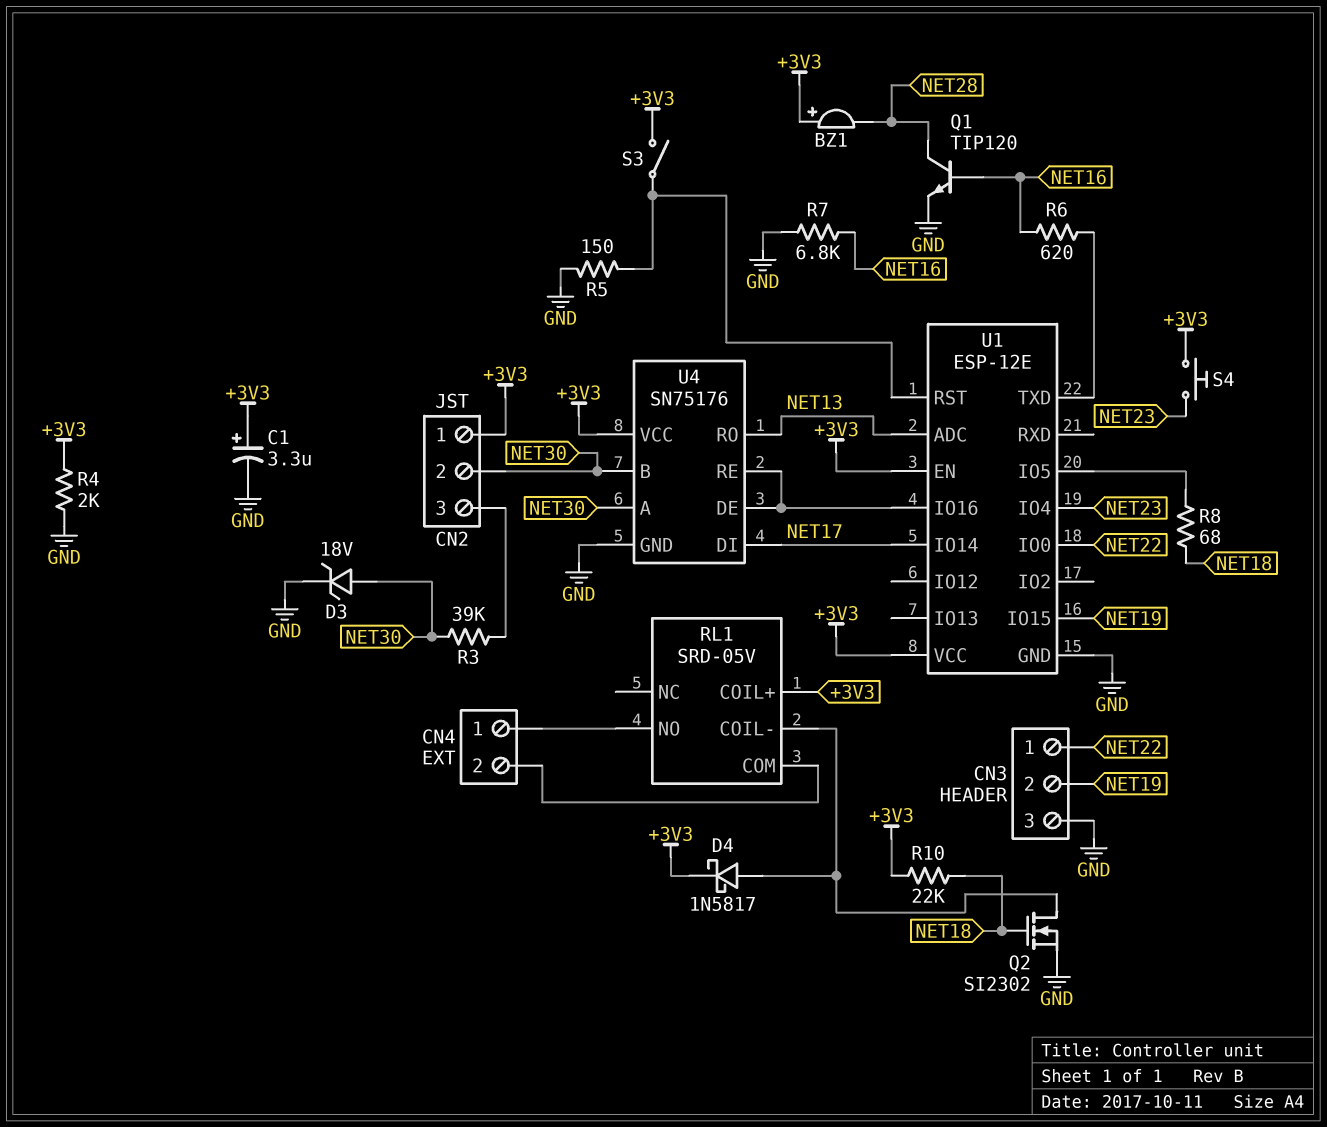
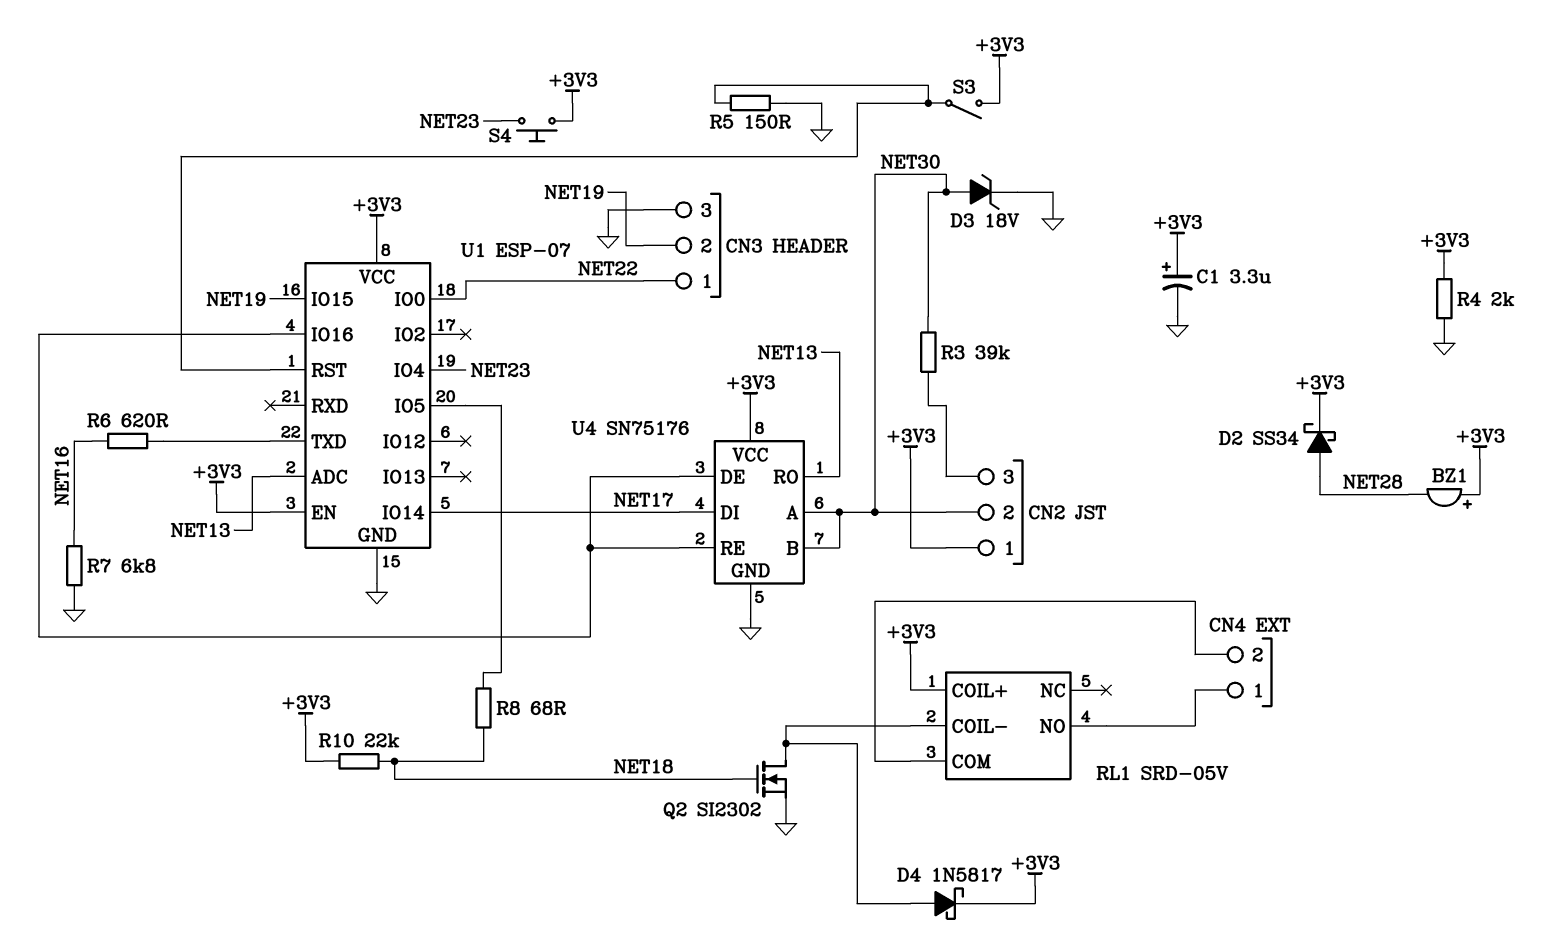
D2: none -> schottky SS34 (A NET28, K +3V3)
Q1: NPN TIP120 (B NET16, C NET28, E GND) -> none
U1: ESP-12E -> ESP-07

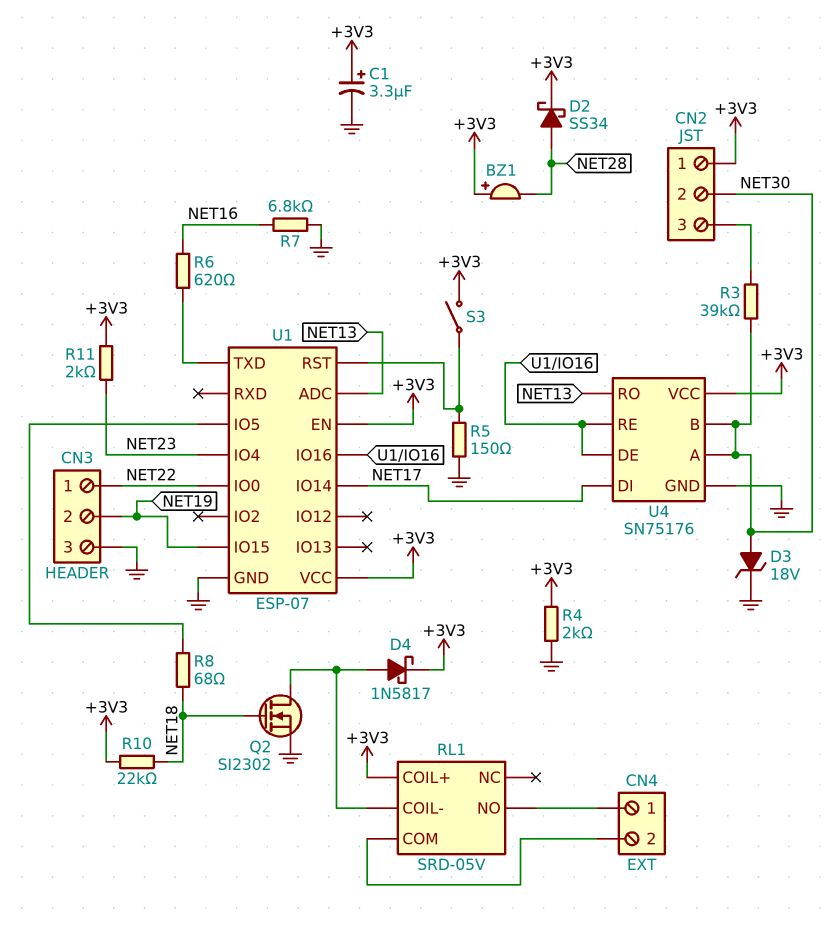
R11: none -> 2k (+3V3, NET23)
S4: button (+3V3, NET23) -> none

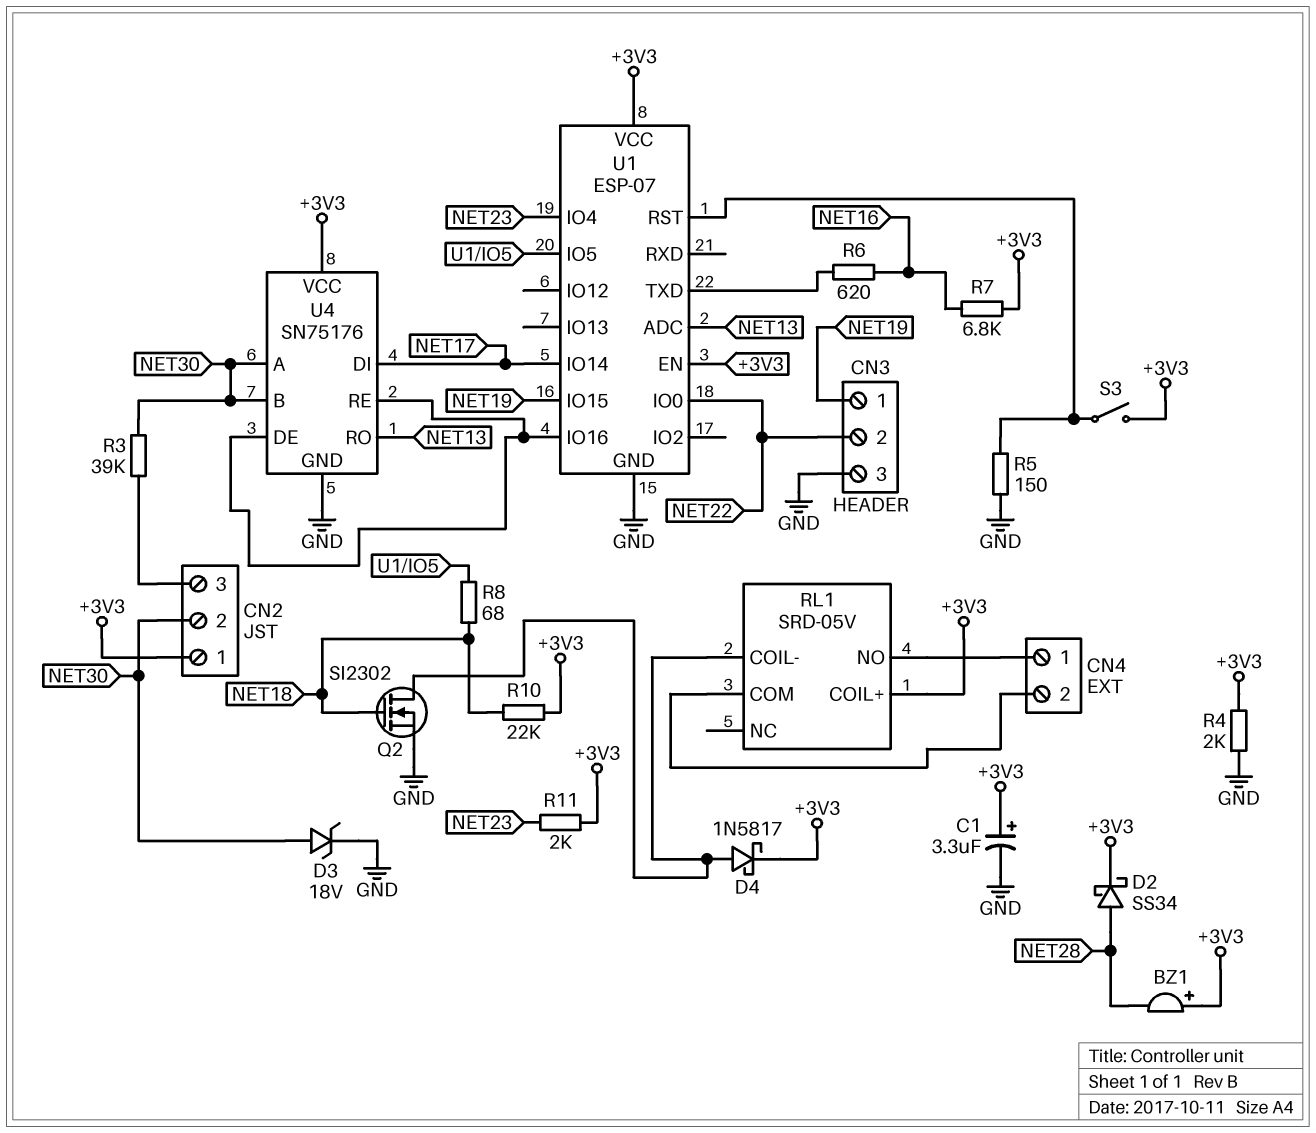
CN3 pin 1: NET22 -> NET19
CN3 pin 2: NET19 -> NET22
R7: 6.8k (GND, NET16) -> 6.8k (+3V3, NET16)

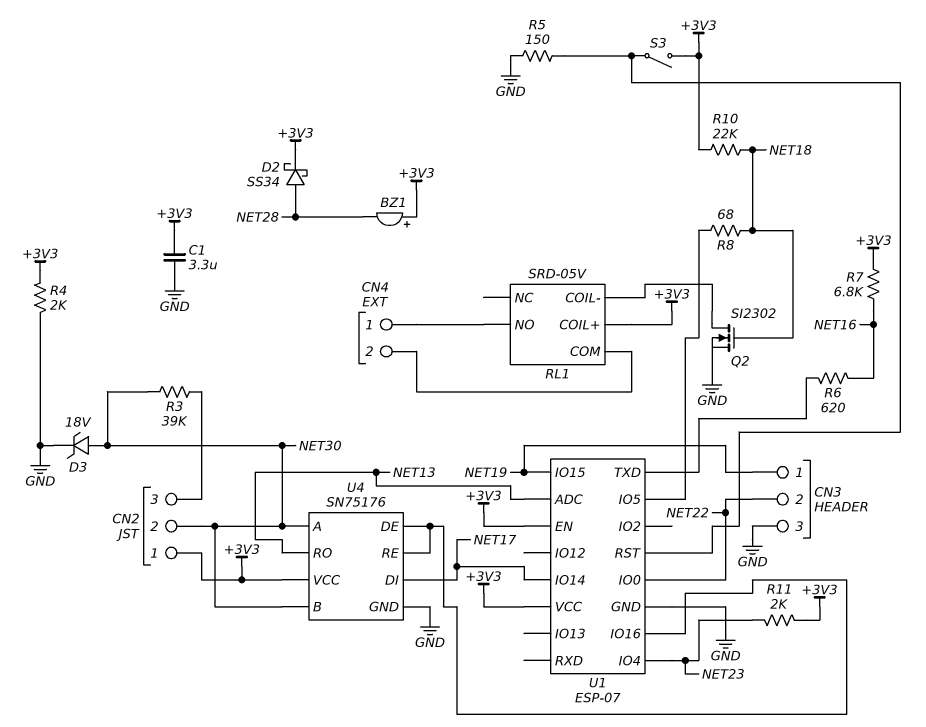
C1: 3.3uF (plus +3V3, minus GND) -> 3.3uF (+3V3, GND)
D4: schottky 1N5817 (A RL1/COIL-, K +3V3) -> none

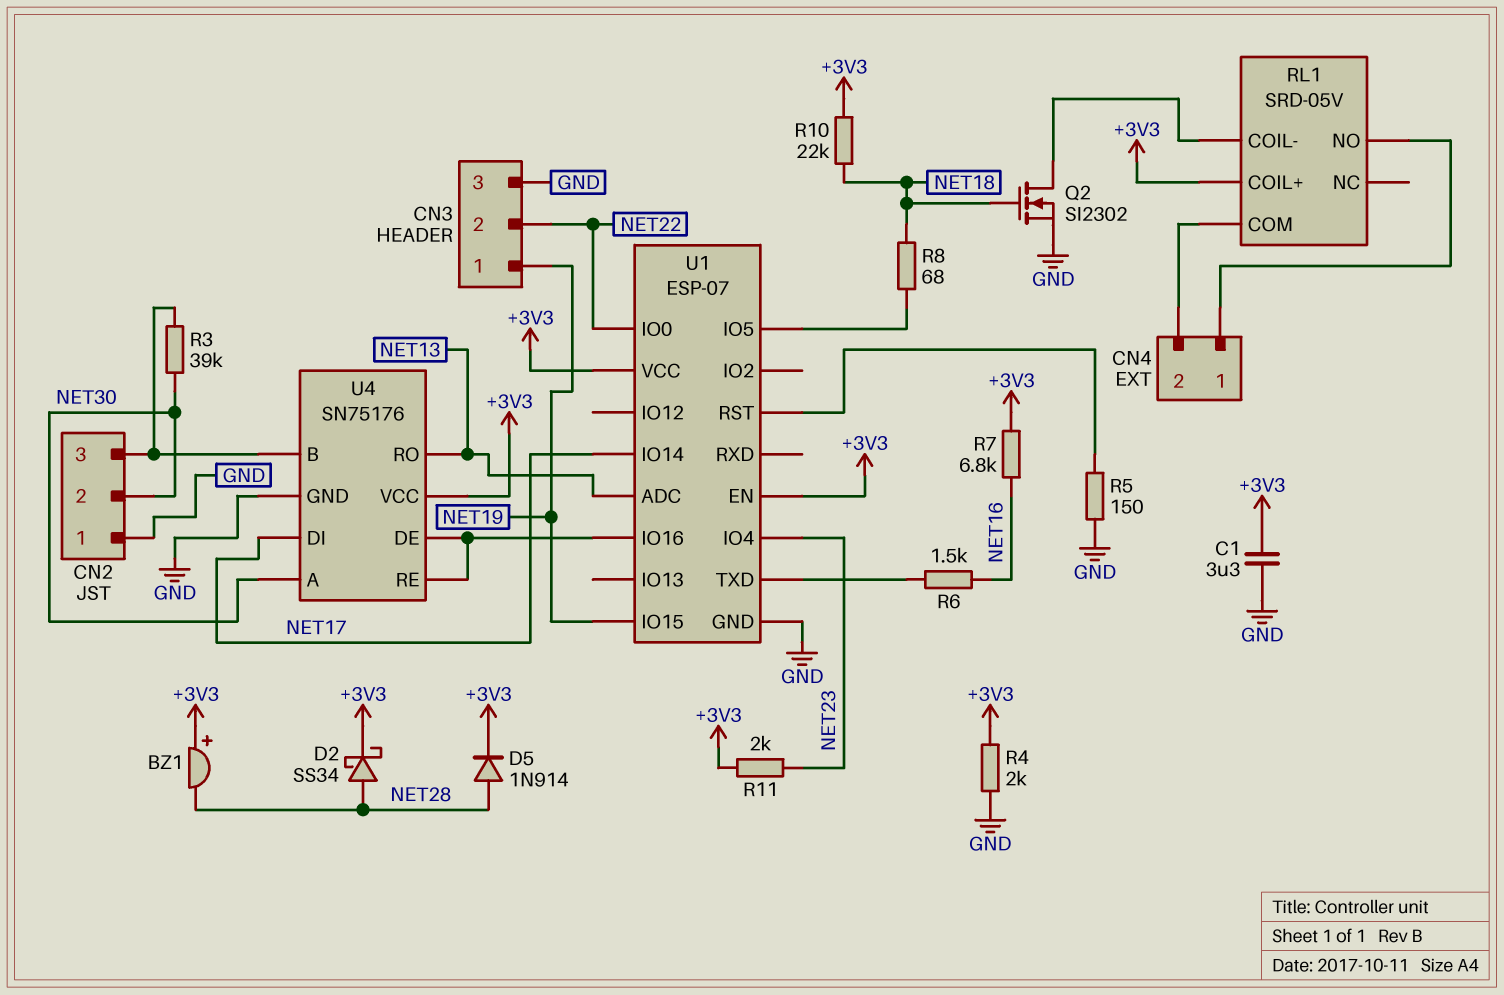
CN2 pin 1: +3V3 -> GND
D3: zener 18V (A NET30, K GND) -> none
D5: none -> diode 1N914 (A NET28, K +3V3)
R6: 620 (NET16, U1/TXD) -> 1.5k (NET16, U1/TXD)
S3: switch (+3V3, U1/RST) -> none
U4 pin B: NET30 -> CN2/3

